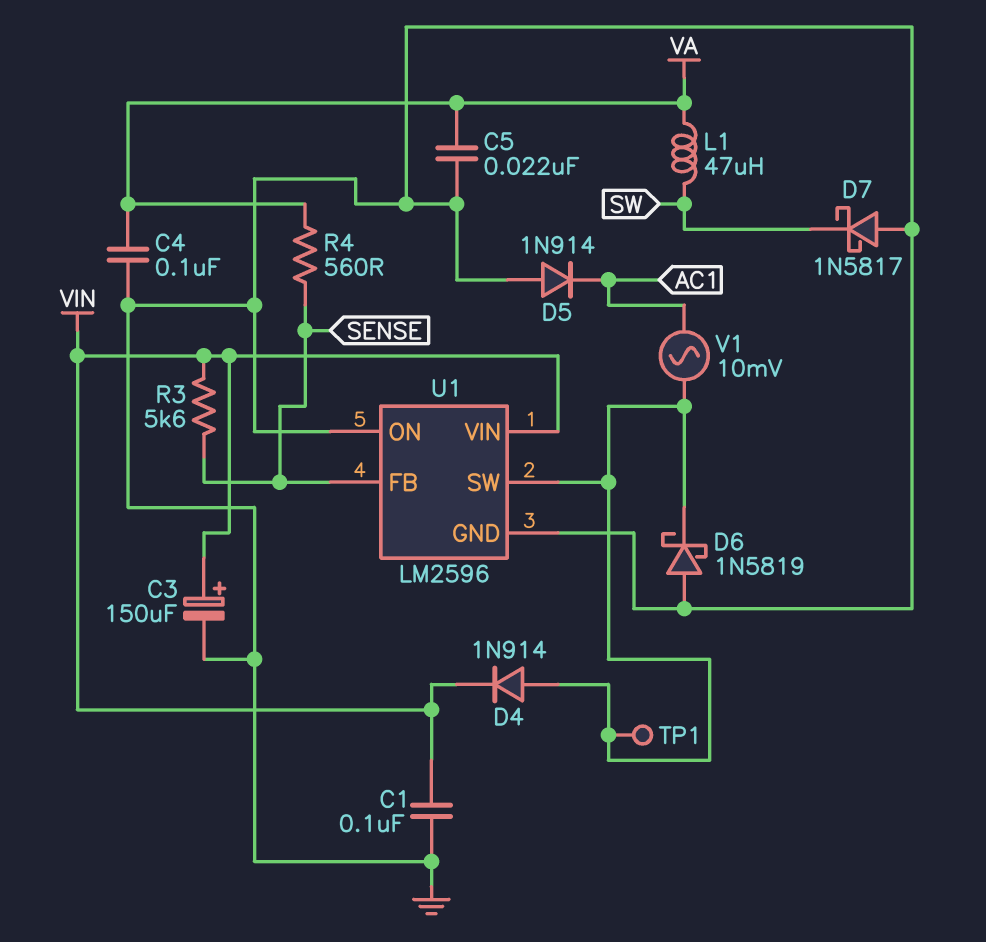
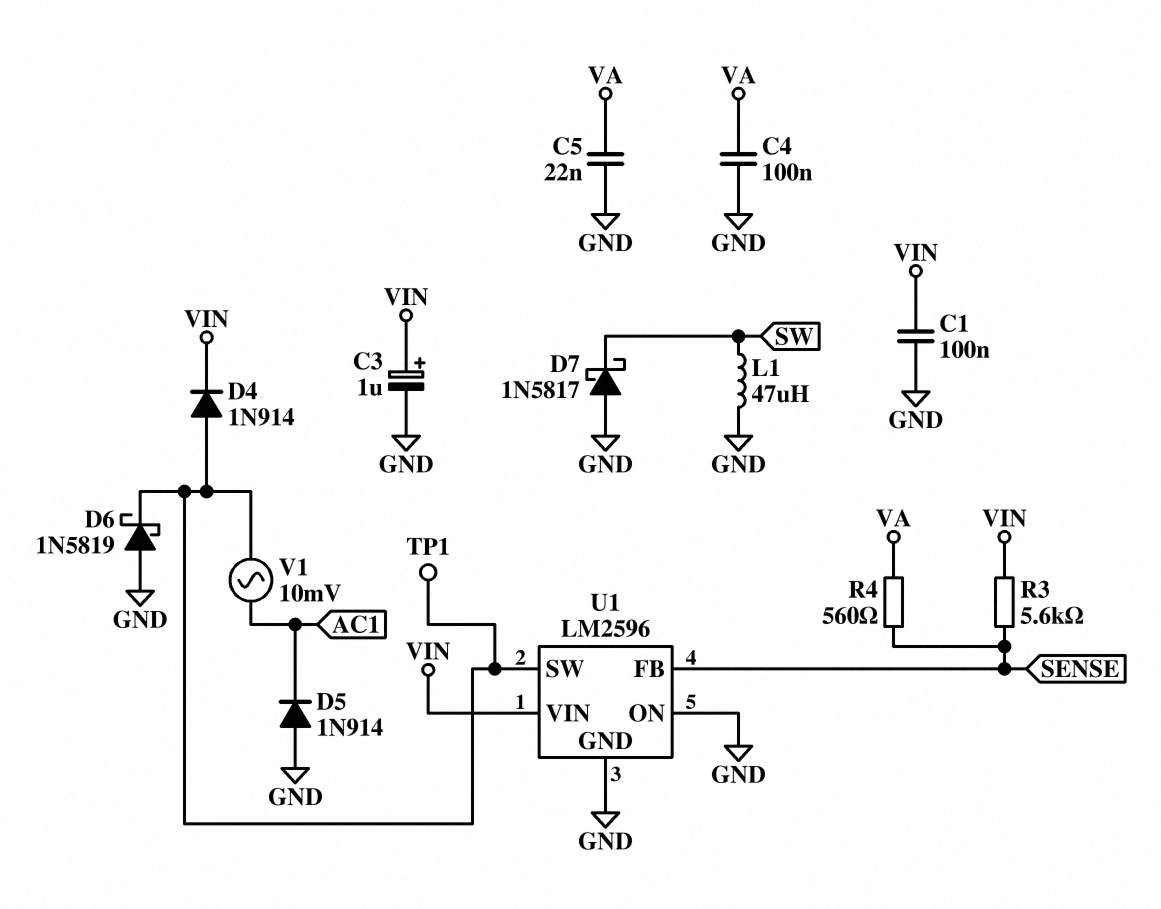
C3: 150uF (plus VIN, minus GND) -> 1uF (plus VIN, minus GND)
L1: 47uH (SW, VA) -> 47uH (GND, SW)

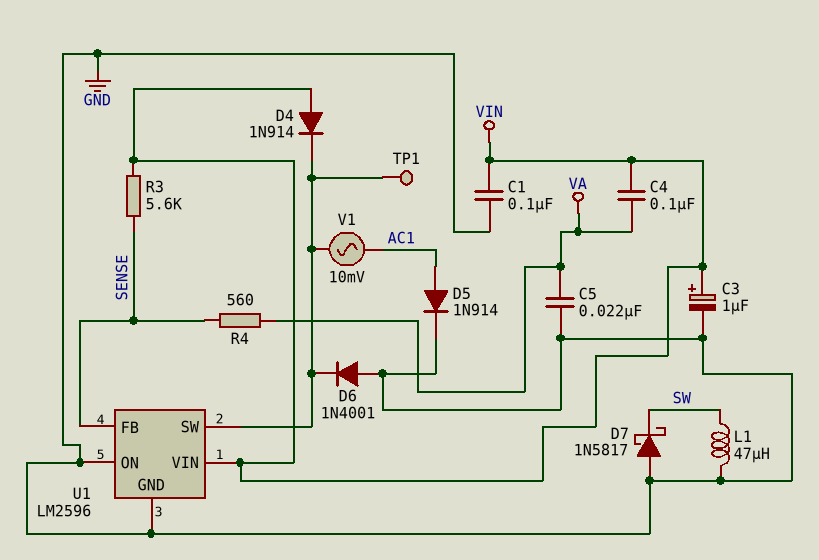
C4: 100nF (GND, VA) -> 100nF (VA, VIN)
D4: diode 1N914 (A U1/SW, K VIN) -> diode 1N914 (A VIN, K U1/SW)
D5: diode 1N914 (A GND, K AC1) -> diode 1N914 (A AC1, K GND)
D6: schottky 1N5819 (A GND, K U1/SW) -> diode 1N4001 (A GND, K U1/SW)

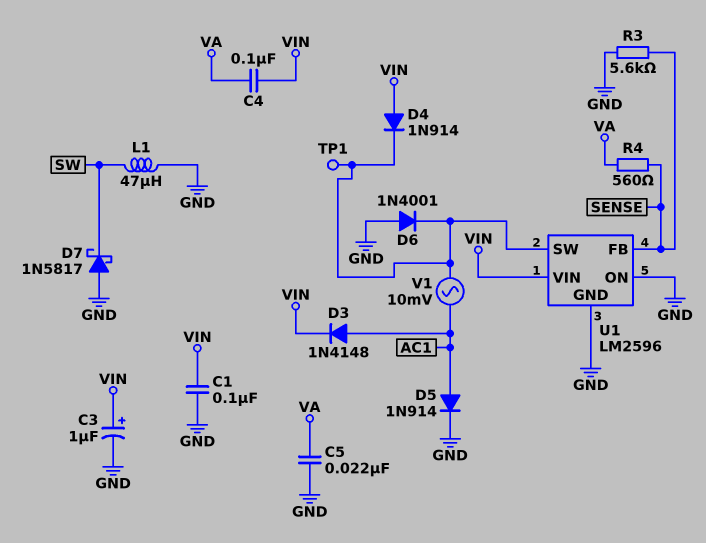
D3: none -> diode 1N4148 (A AC1, K VIN)
R3: 5.6k (SENSE, VIN) -> 5.6k (GND, SENSE)

